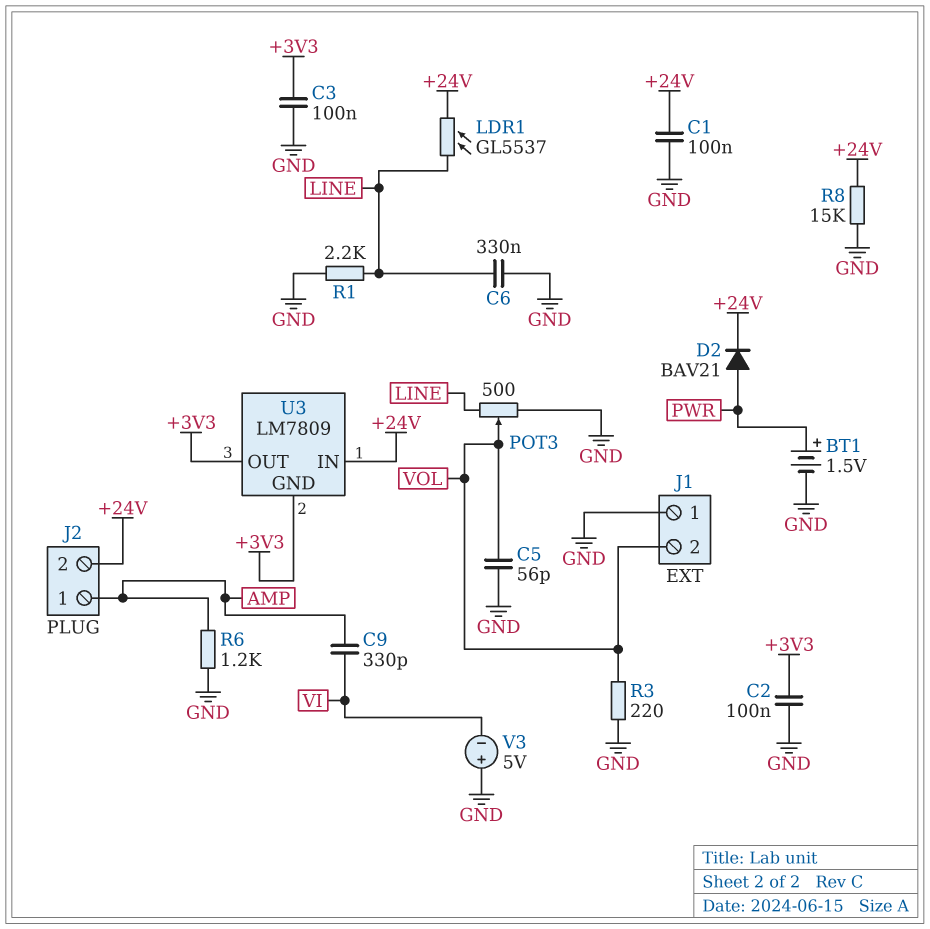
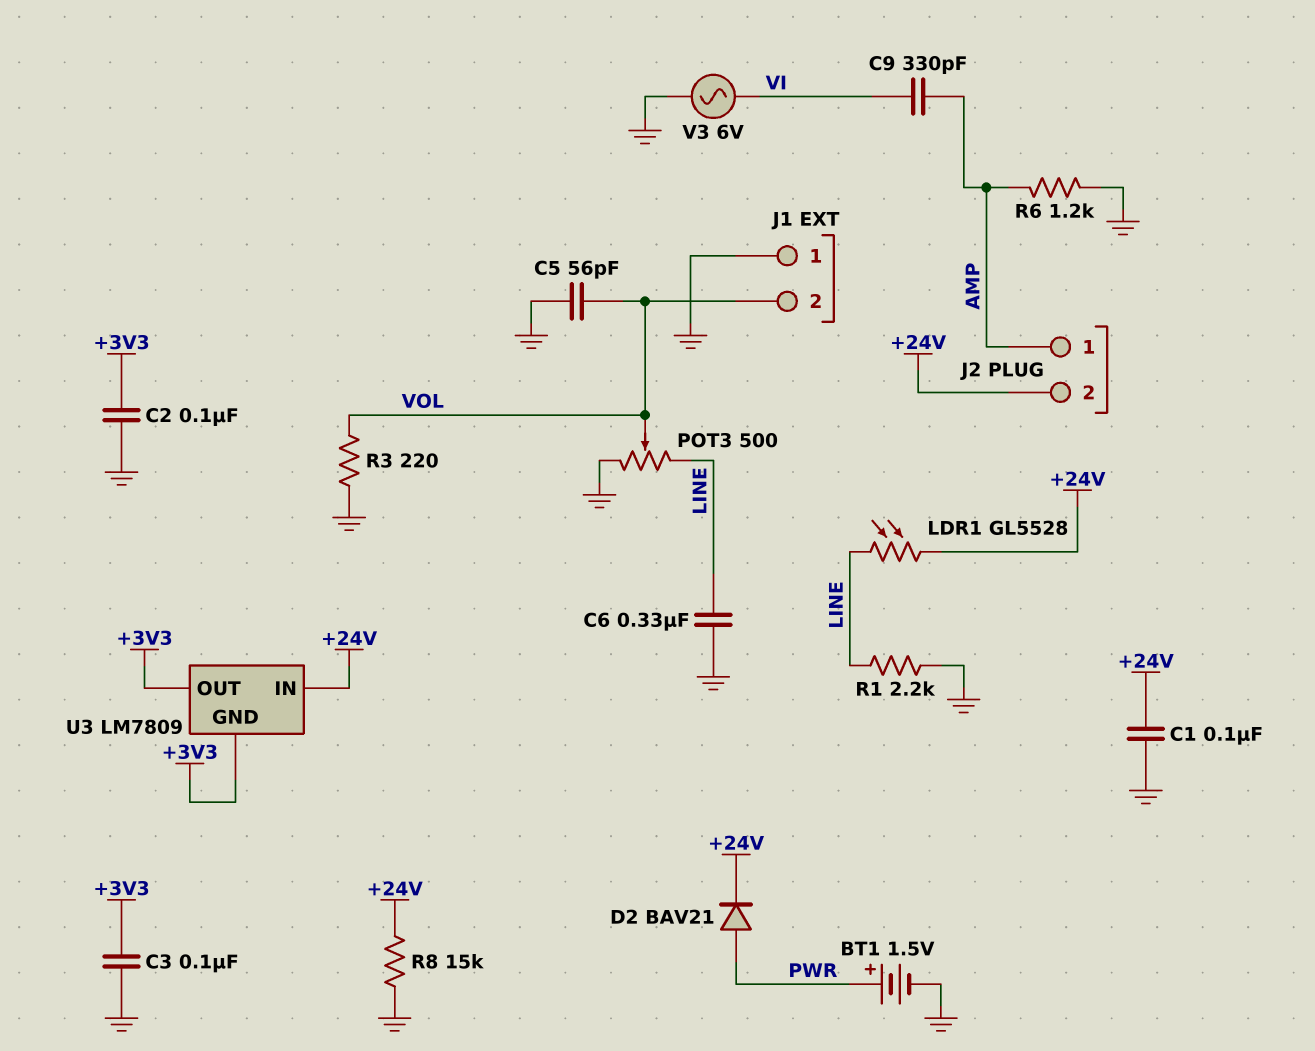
LDR1: GL5537 (+24V, LINE) -> GL5528 (+24V, LINE)
V3: 5V (plus GND, minus VI) -> AC 6V (GND, VI)

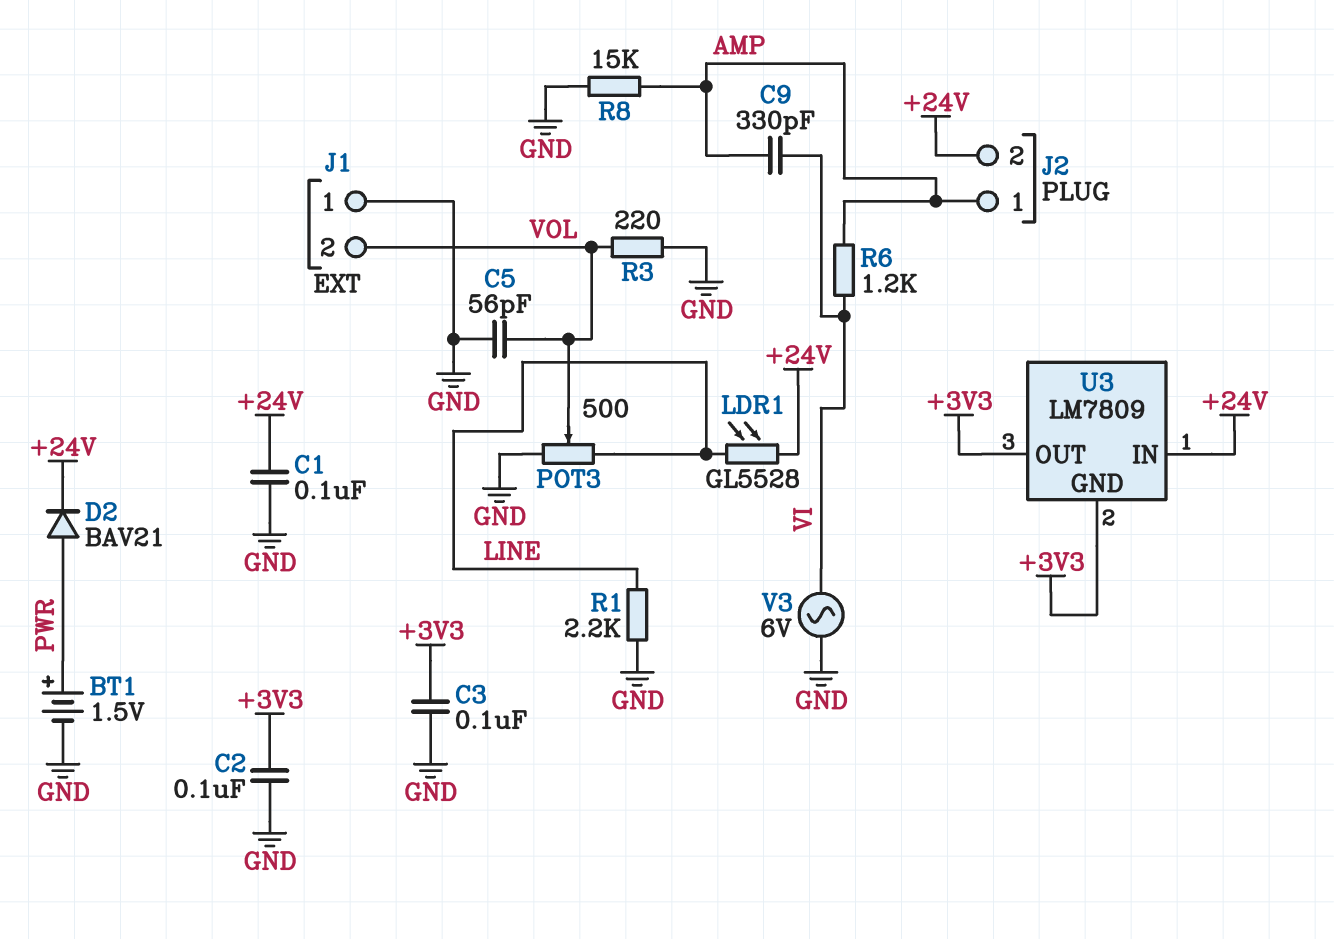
C6: 330nF (GND, LINE) -> none
R6: 1.2k (AMP, GND) -> 1.2k (AMP, VI)
R8: 15k (+24V, GND) -> 15k (AMP, GND)

